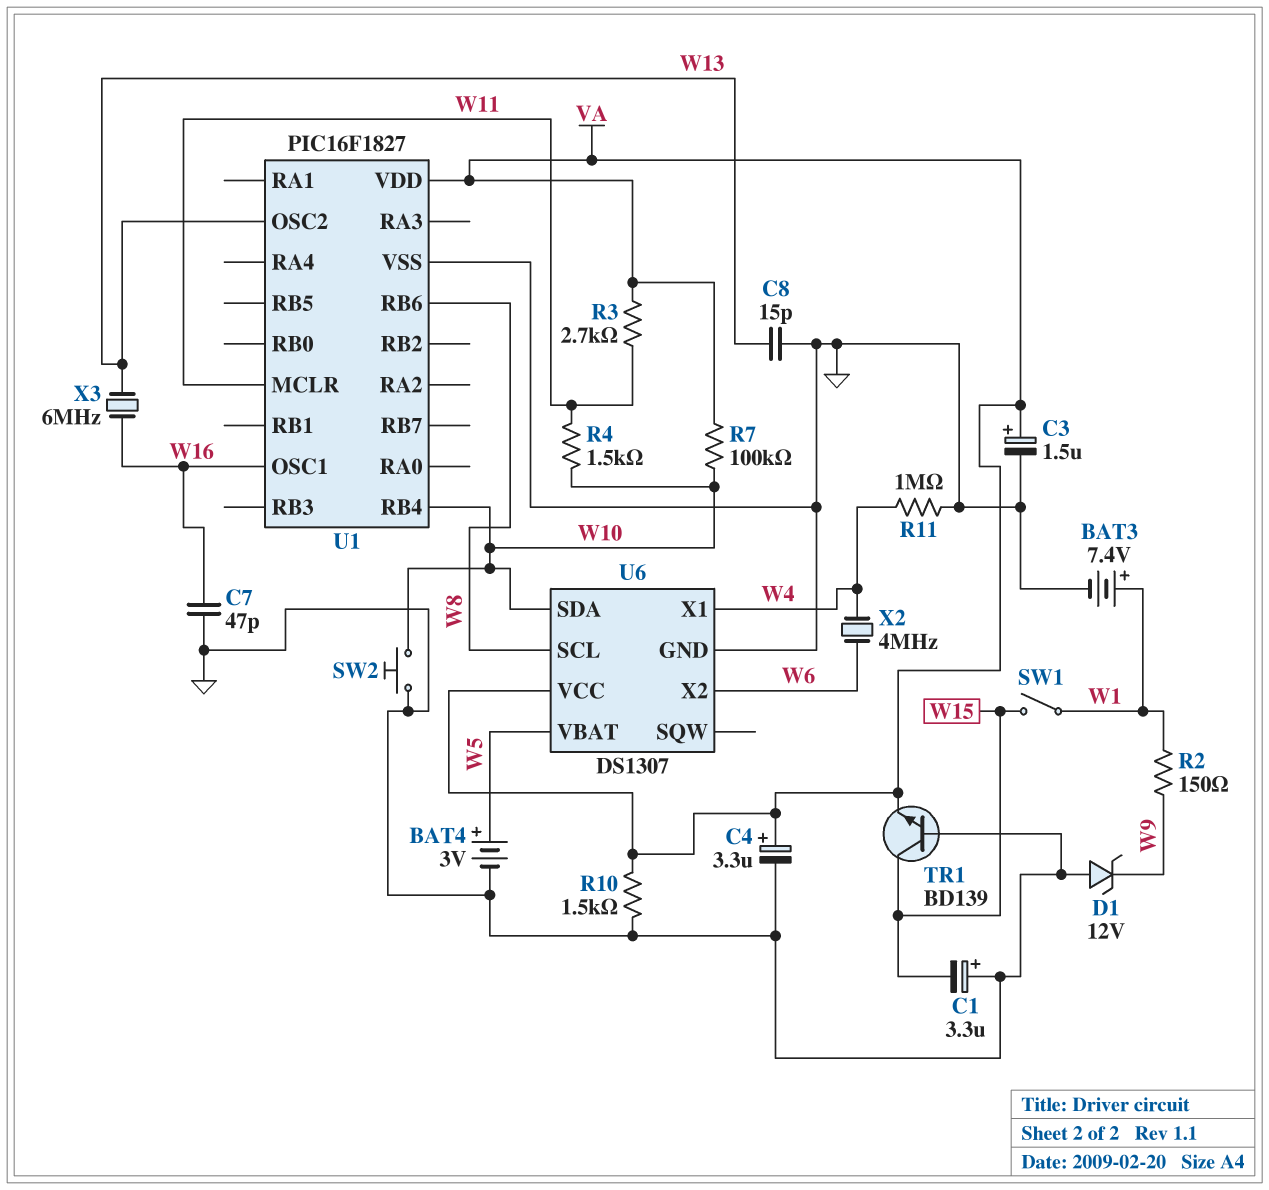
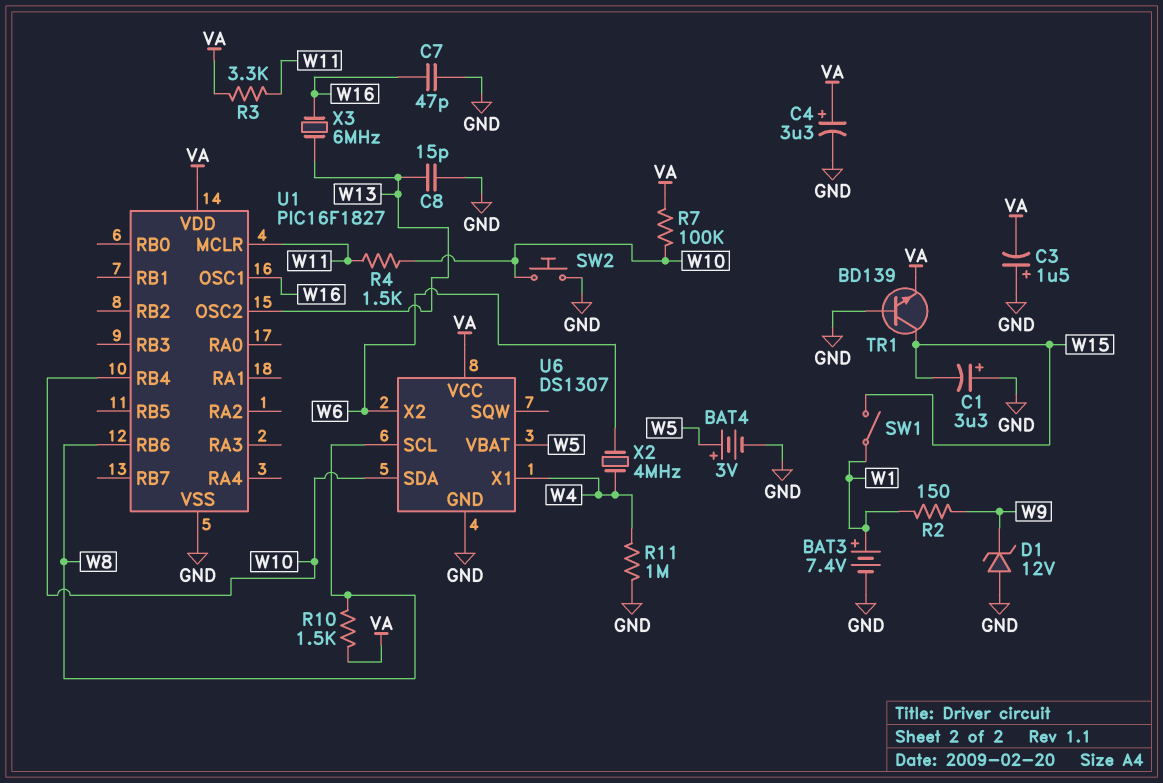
C3: 1.5uF (plus VA, minus GND) -> 1.5uF (plus GND, minus VA)
R3: 2.7k (VA, W11) -> 3.3k (VA, W11)
R10: 1.5k (GND, VA) -> 1.5k (VA, W8)

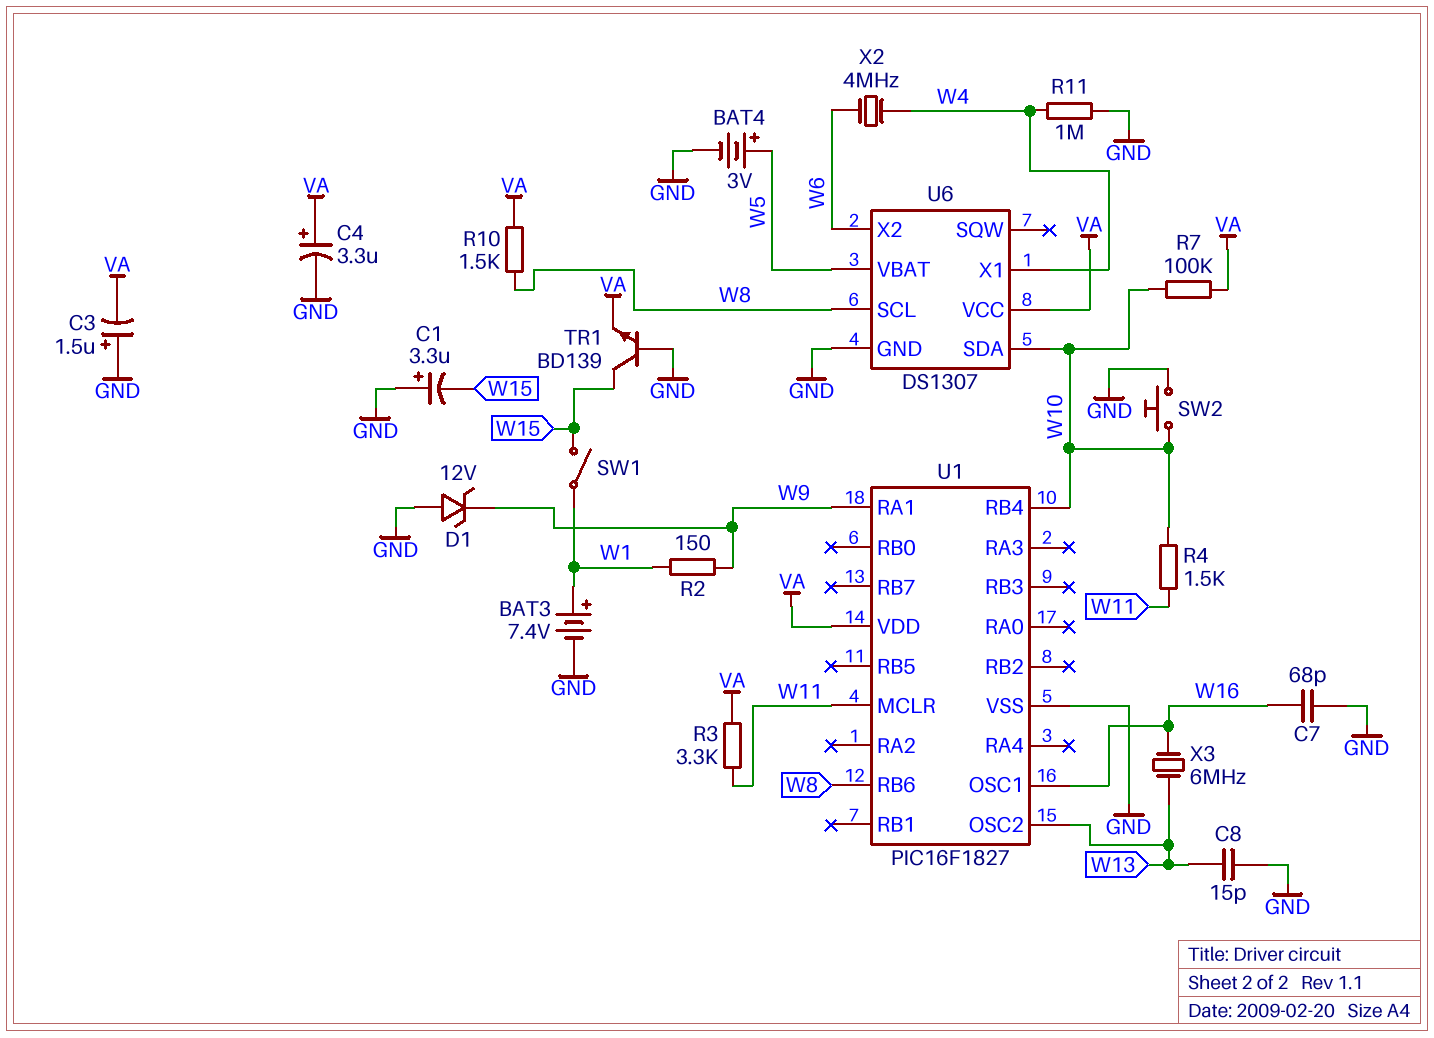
C7: 47pF (GND, W16) -> 68pF (GND, W16)
U1 pin RA1: none -> W9

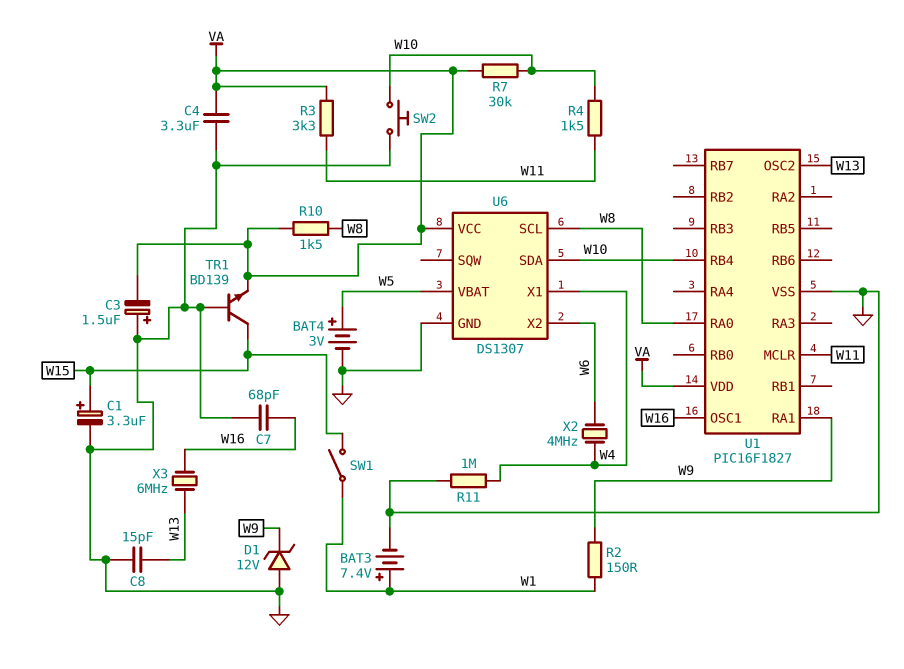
C1: 3.3uF (plus GND, minus W15) -> 3.3uF (plus W15, minus GND)
C4: 3.3uF (plus VA, minus GND) -> 3.3uF (GND, VA)
R7: 100k (VA, W10) -> 30k (VA, W10)
U1 pin RA0: none -> W8
U1 pin RB6: W8 -> none

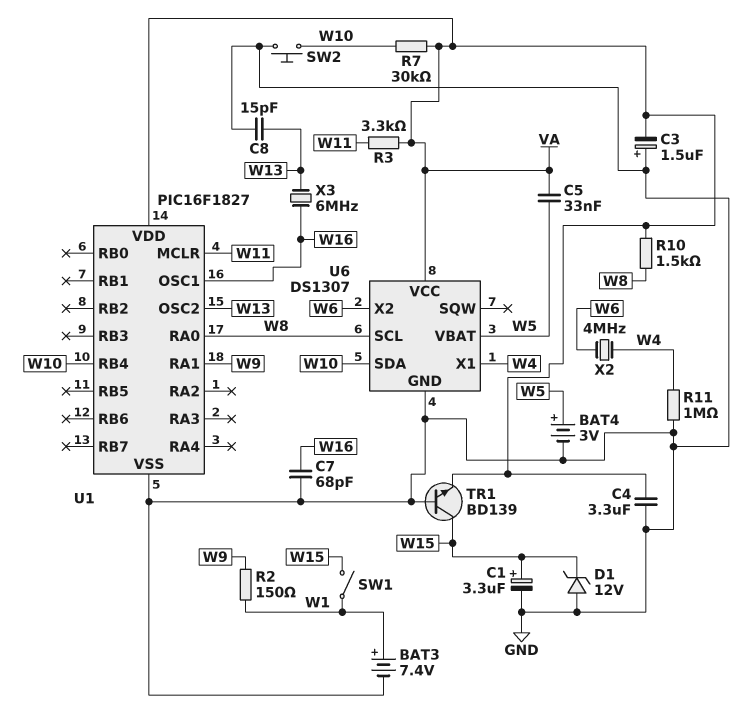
C5: none -> 33nF (VA, W5)
D1: zener 12V (A GND, K W9) -> zener 12V (A GND, K W15)
R4: 1.5k (W10, W11) -> none

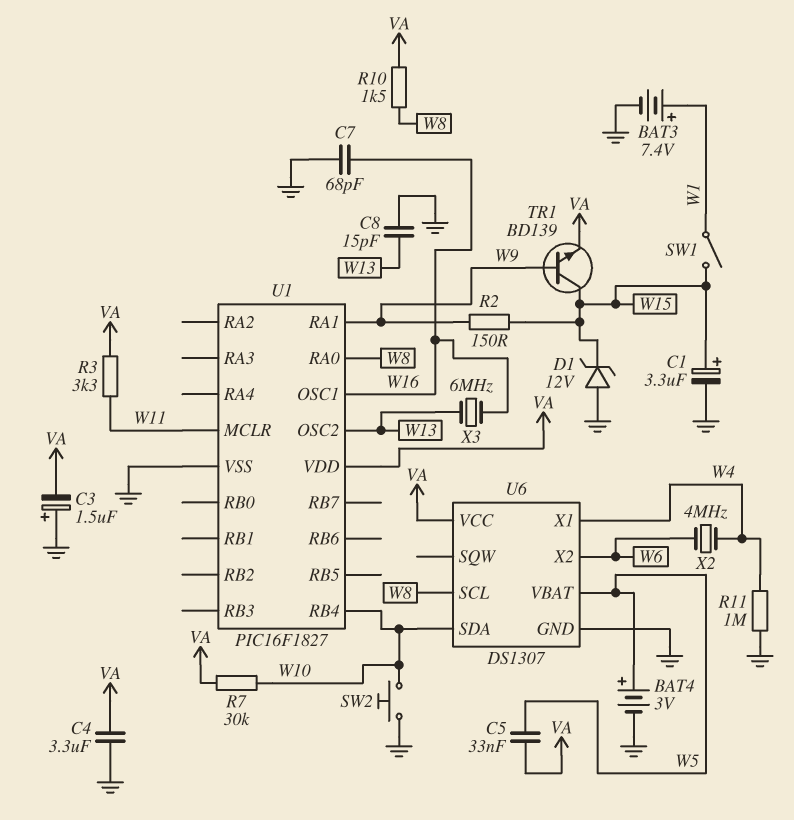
R2: 150 (W1, W9) -> 150 (W9, W15)
TR1: NPN BD139 (B GND, C W15, E VA) -> NPN BD139 (B W9, C W15, E VA)

